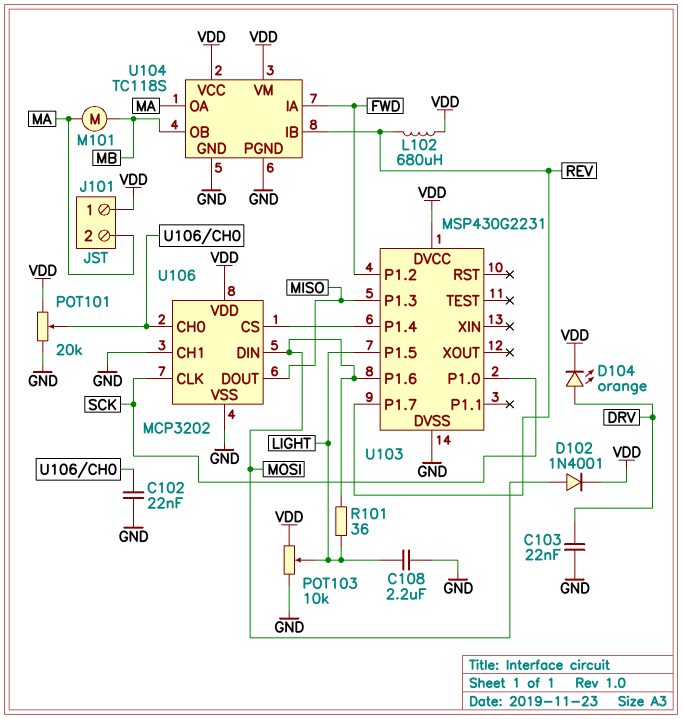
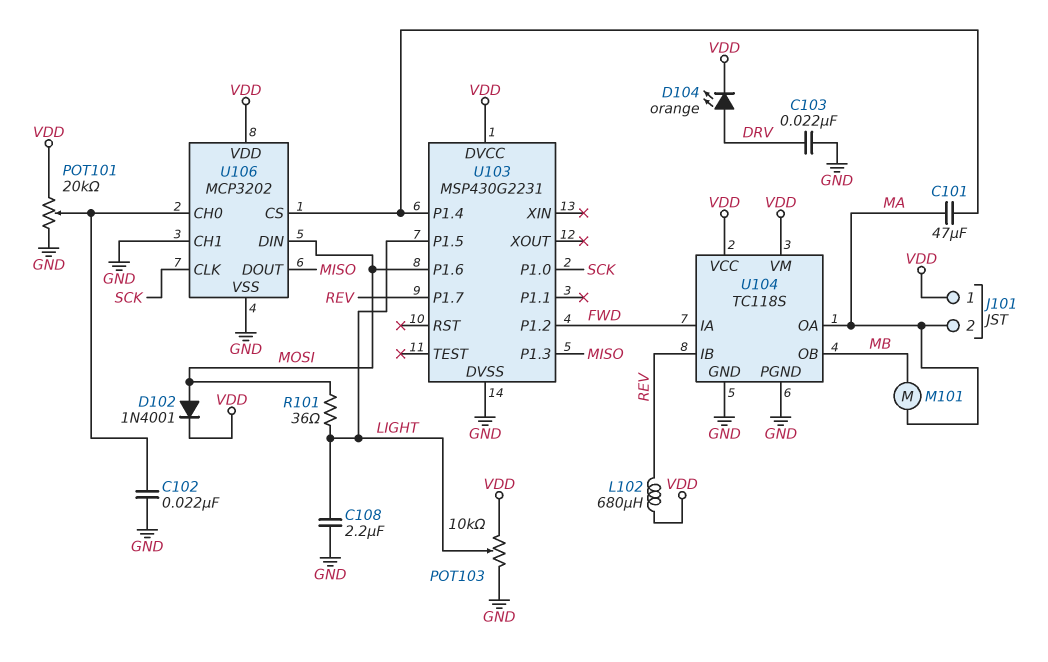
C101: none -> 47uF (MA, U103/P1.4)

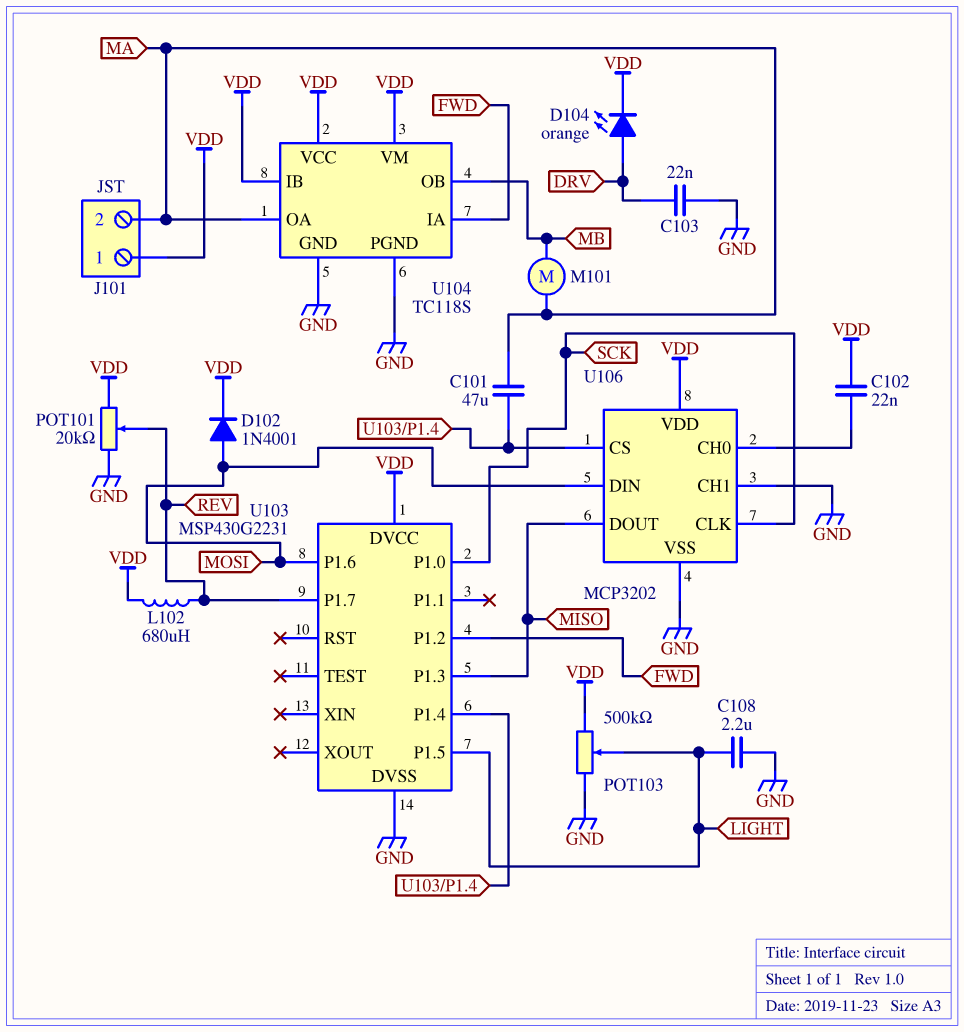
C102: 22nF (GND, U106/CH0) -> 22nF (U106/CH0, VDD)
POT101: 20k (GND, VDD, wiper U106/CH0) -> 20k (GND, VDD, wiper REV)
POT103: 10k (GND, VDD, wiper LIGHT) -> 500k (GND, VDD, wiper LIGHT)
R101: 36 (LIGHT, MOSI) -> none
U104 pin IB: REV -> VDD

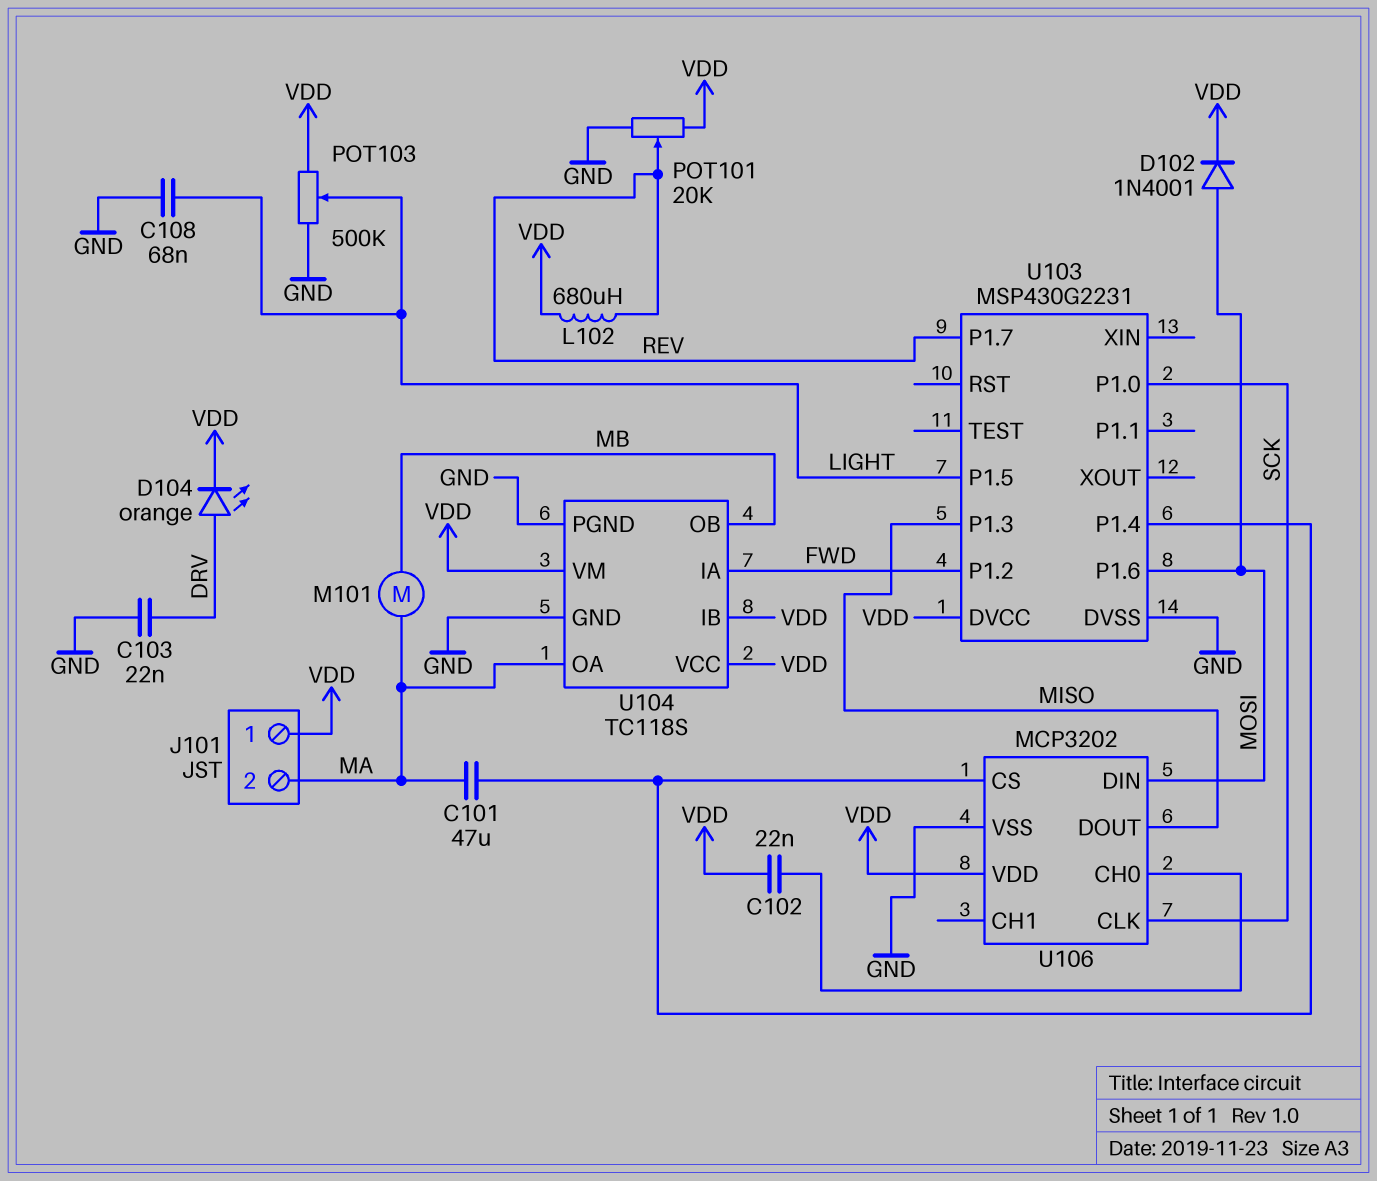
C108: 2.2uF (GND, LIGHT) -> 68nF (GND, LIGHT)
U106 pin CH1: GND -> none

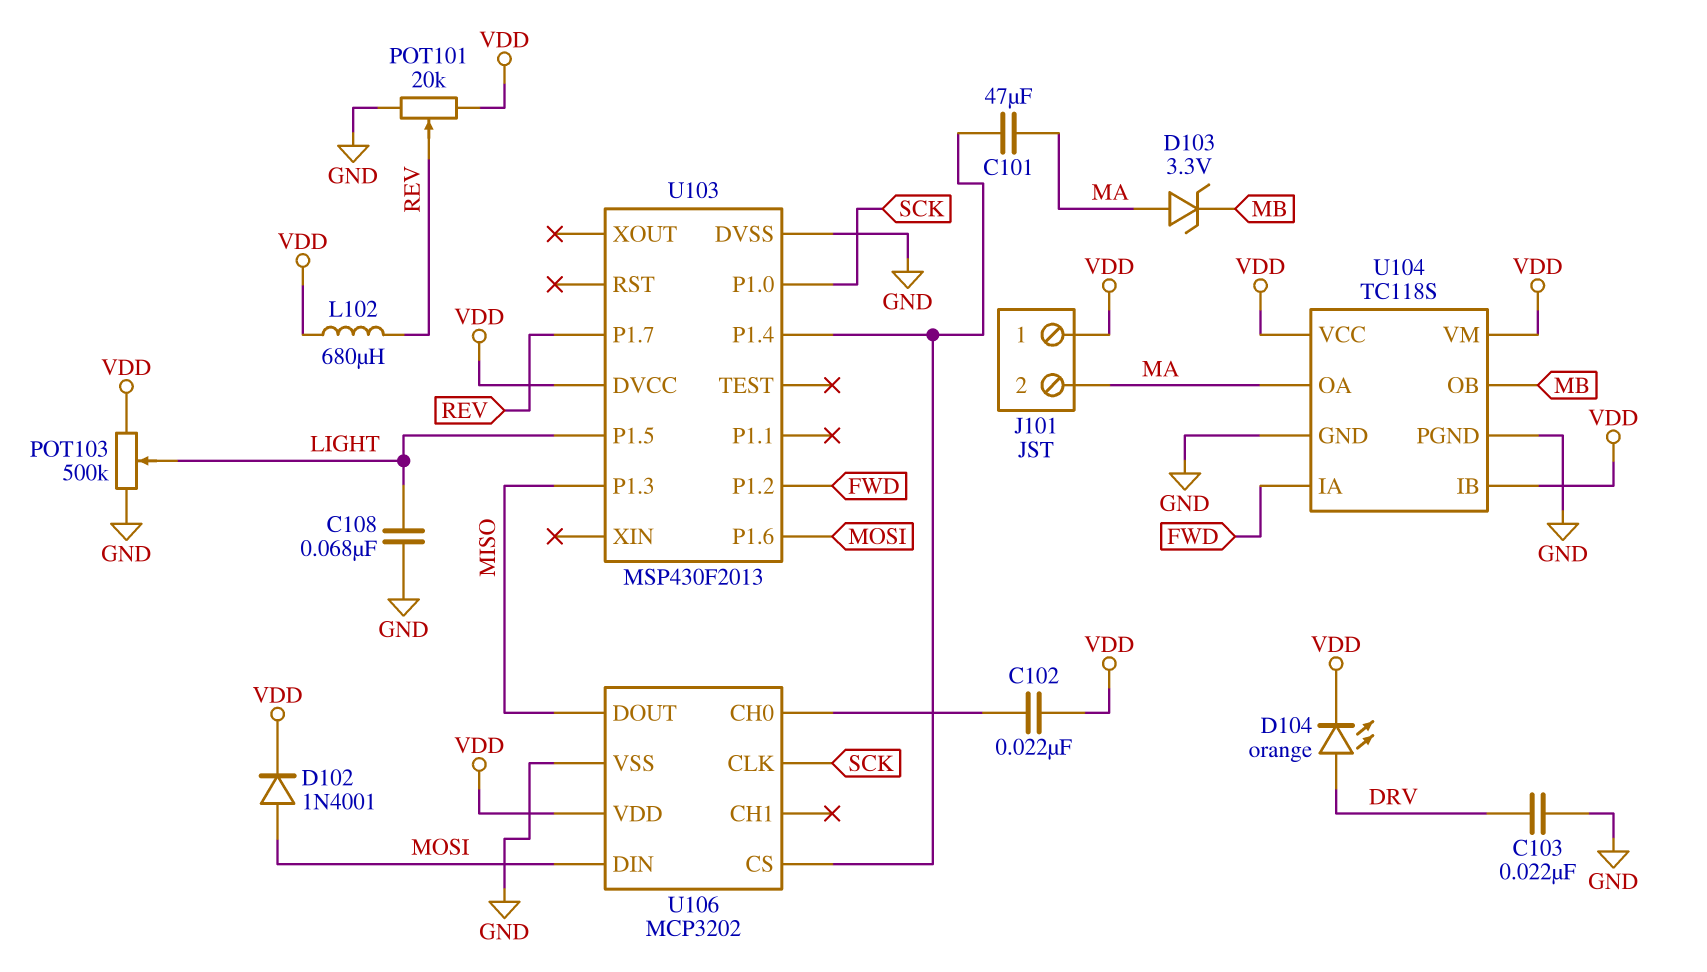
D103: none -> zener 3.3V (A MA, K MB)
M101: motor (MA, MB) -> none
U103: MSP430G2231 -> MSP430F2013

